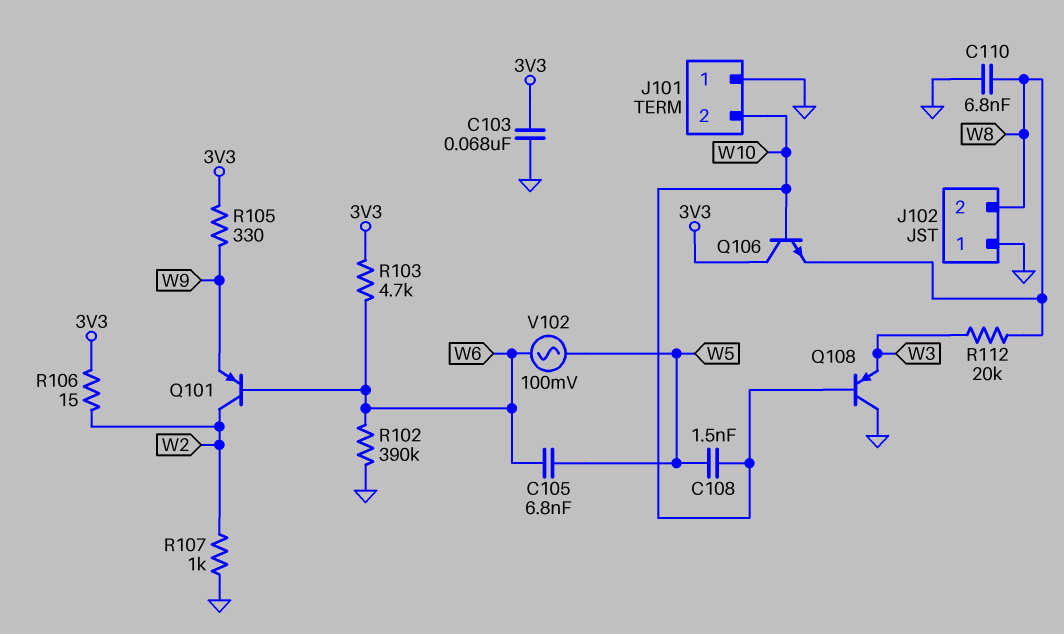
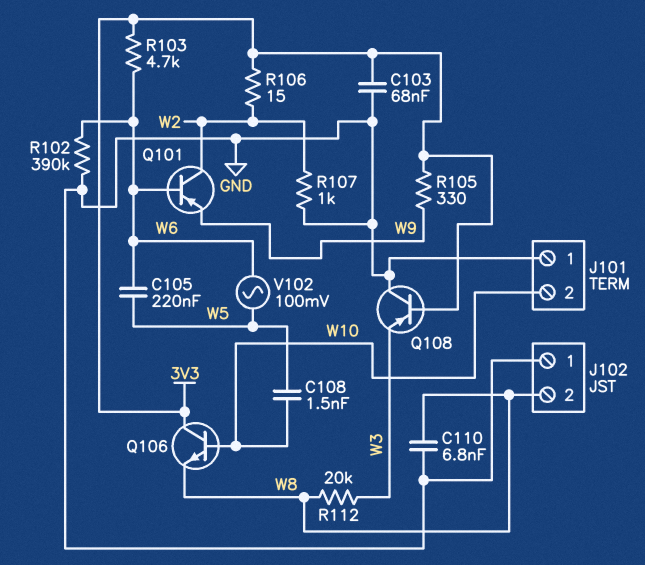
C105: 6.8nF (W5, W6) -> 220nF (W5, W6)
Q108: PNP (B W10, C GND, E W3) -> PNP (B 3V3, C GND, E W3)

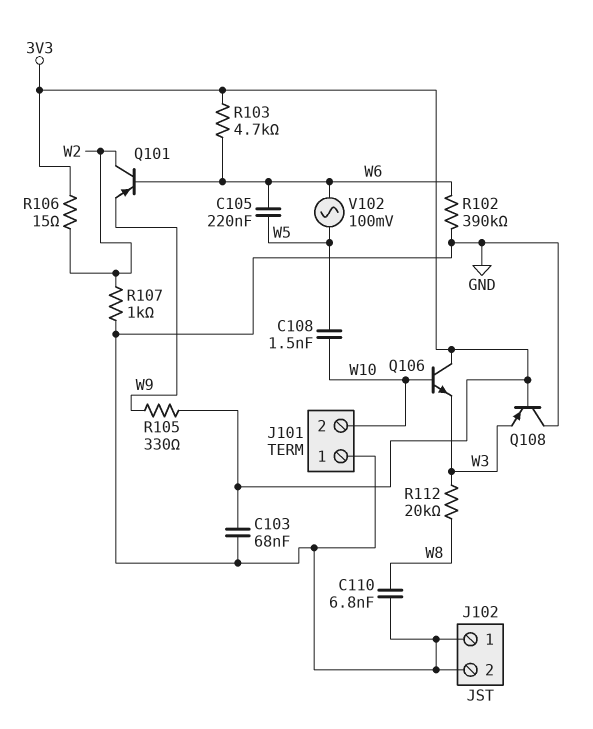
J102 pin 2: W8 -> GND
Q106: NPN (B W10, C 3V3, E W8) -> NPN (B W10, C 3V3, E W3)

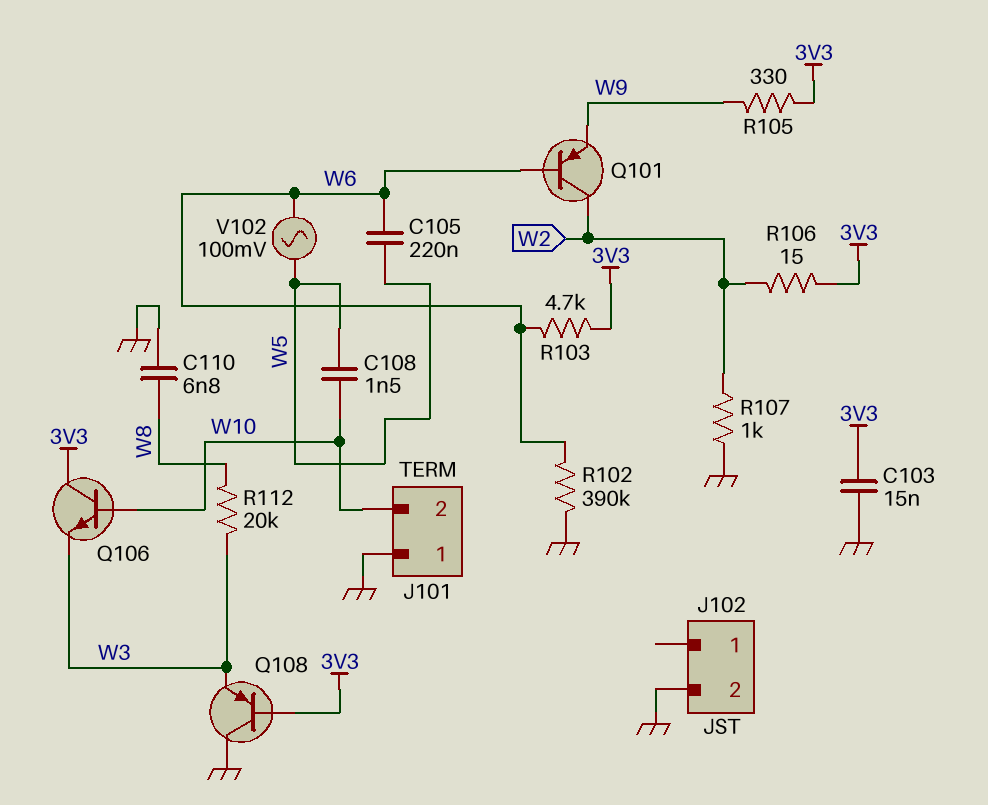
C103: 68nF (3V3, GND) -> 15nF (3V3, GND)
J102 pin 1: GND -> none

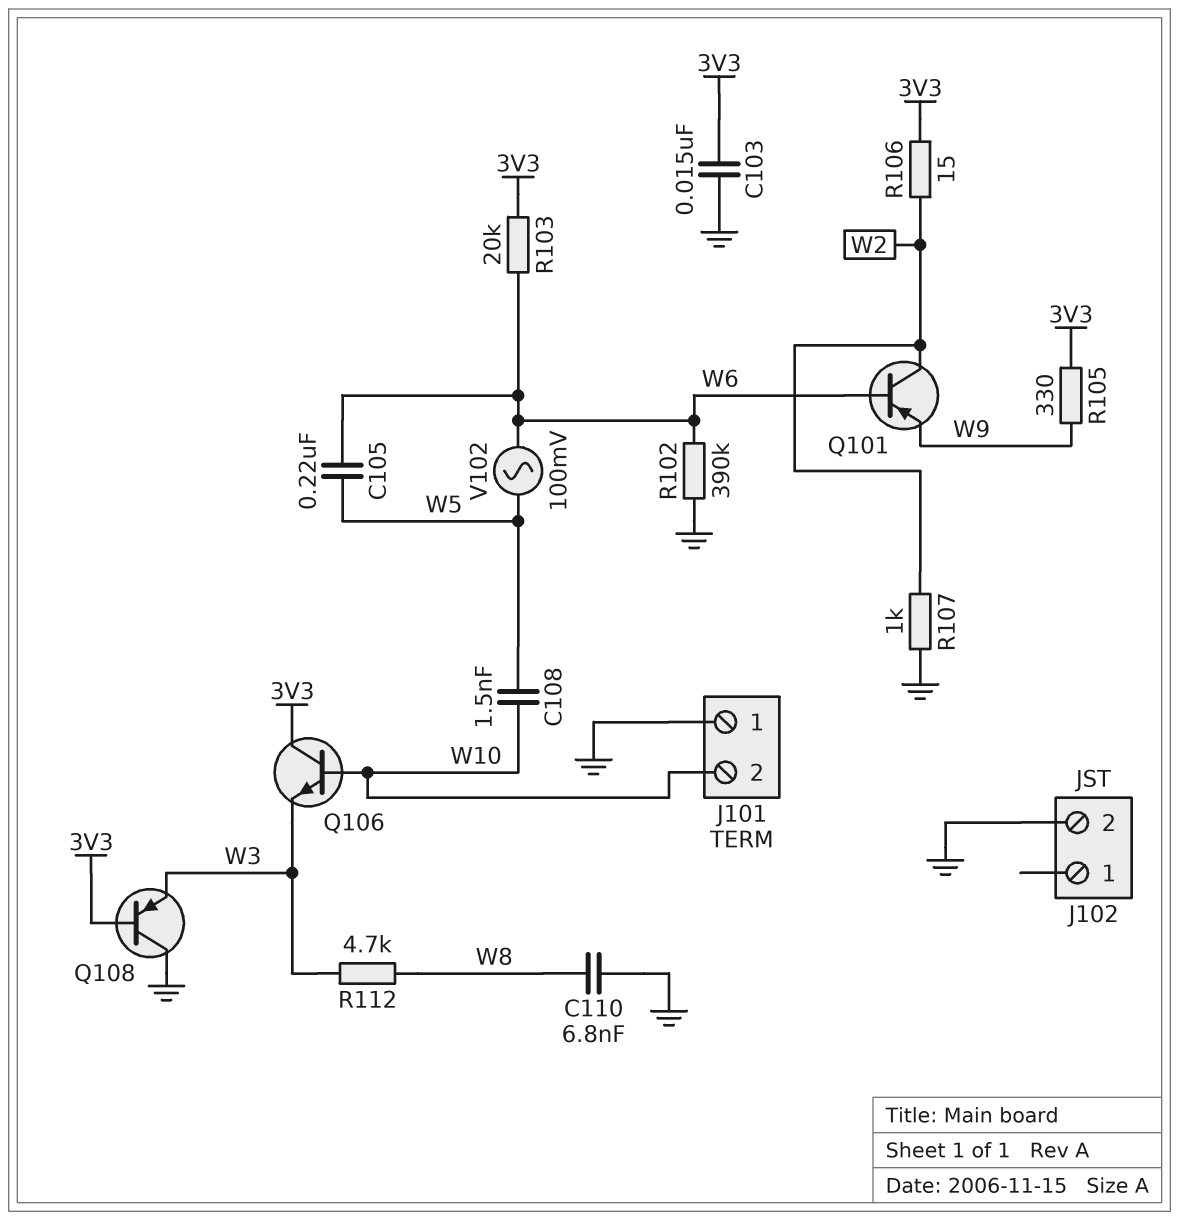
R103: 4.7k (3V3, W6) -> 20k (3V3, W6)
R112: 20k (W3, W8) -> 4.7k (W3, W8)

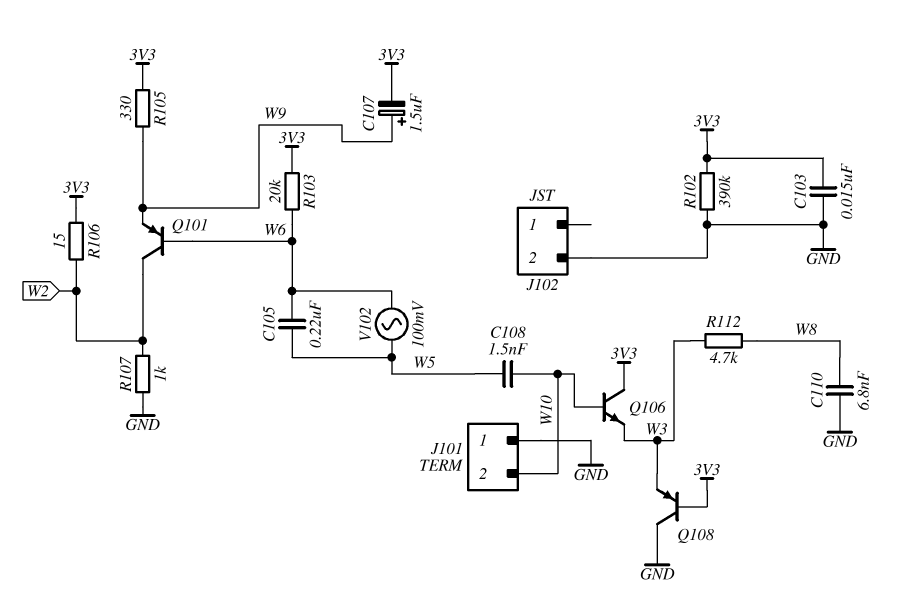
C107: none -> 1.5uF (plus W9, minus 3V3)
R102: 390k (GND, W6) -> 390k (3V3, GND)

